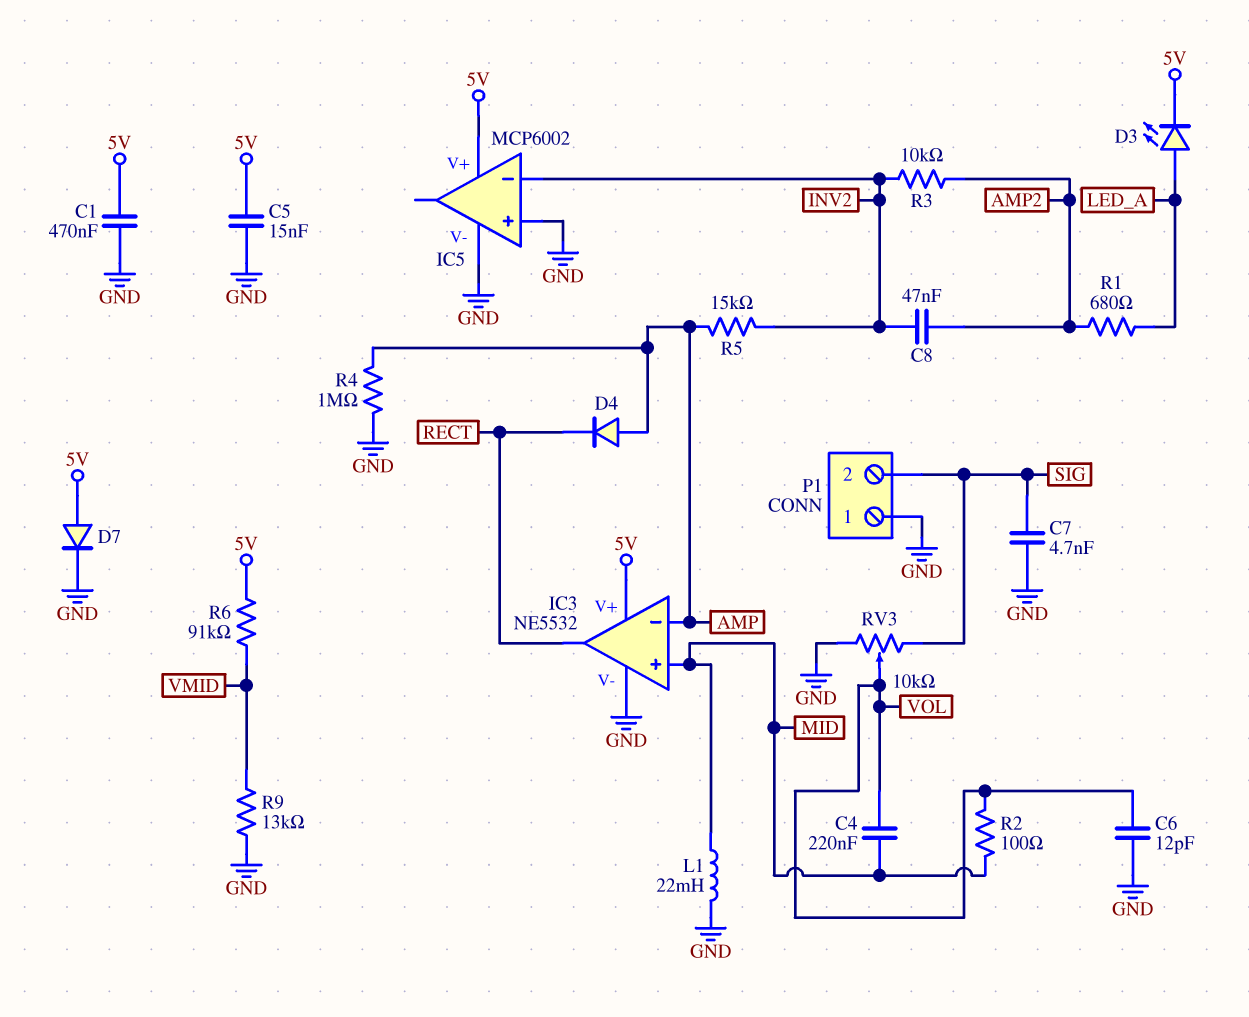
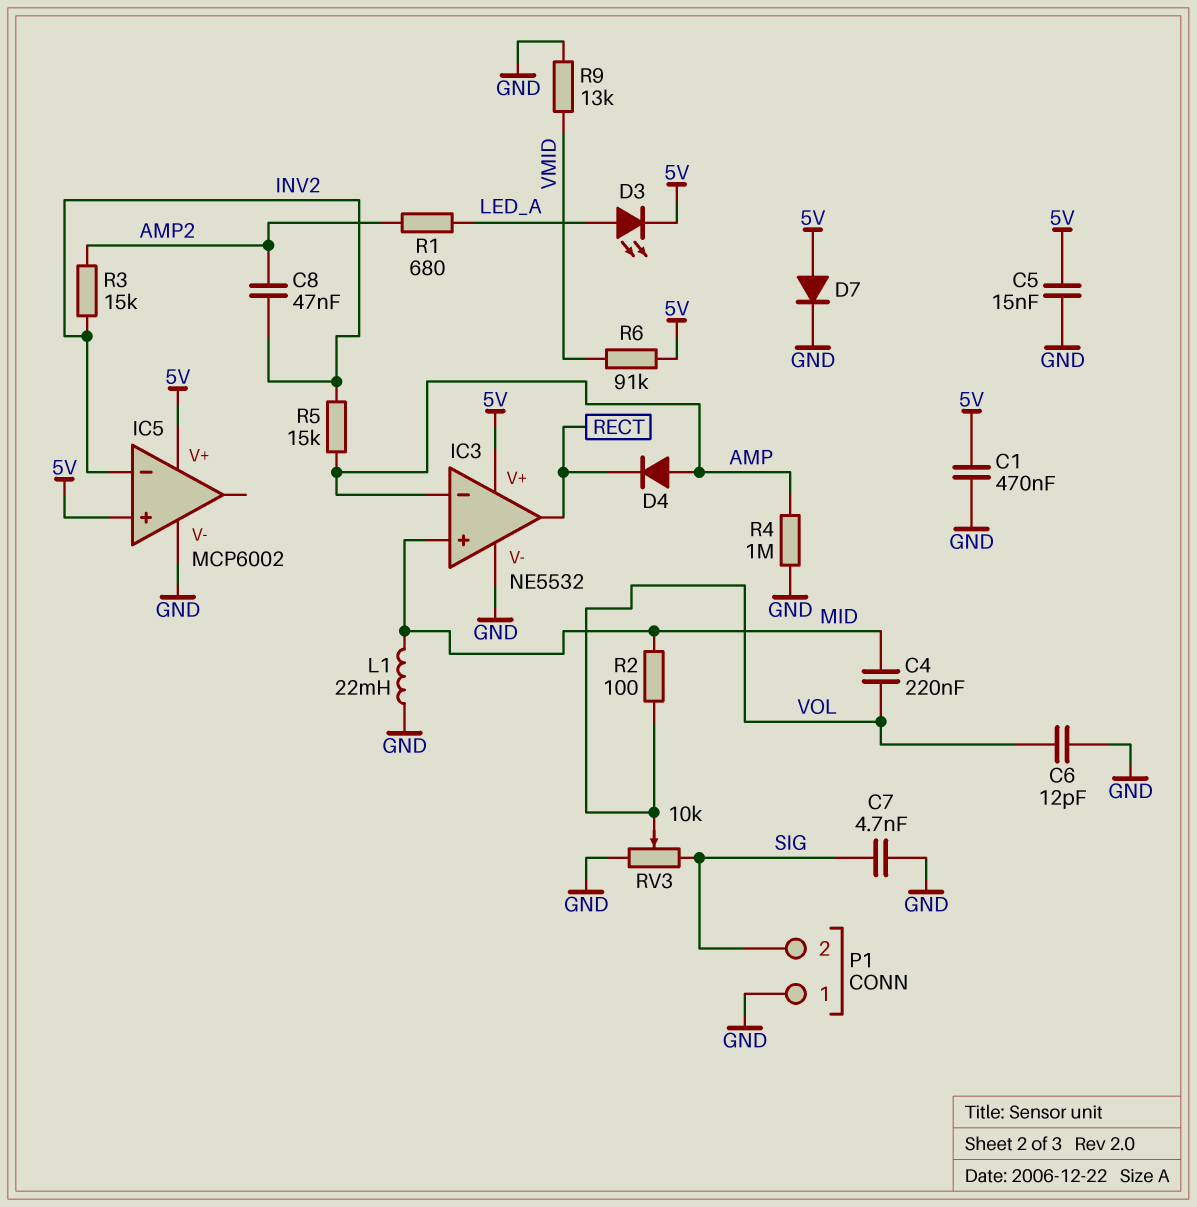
IC5 pin in+: GND -> 5V
R3: 10k (AMP2, INV2) -> 15k (AMP2, INV2)

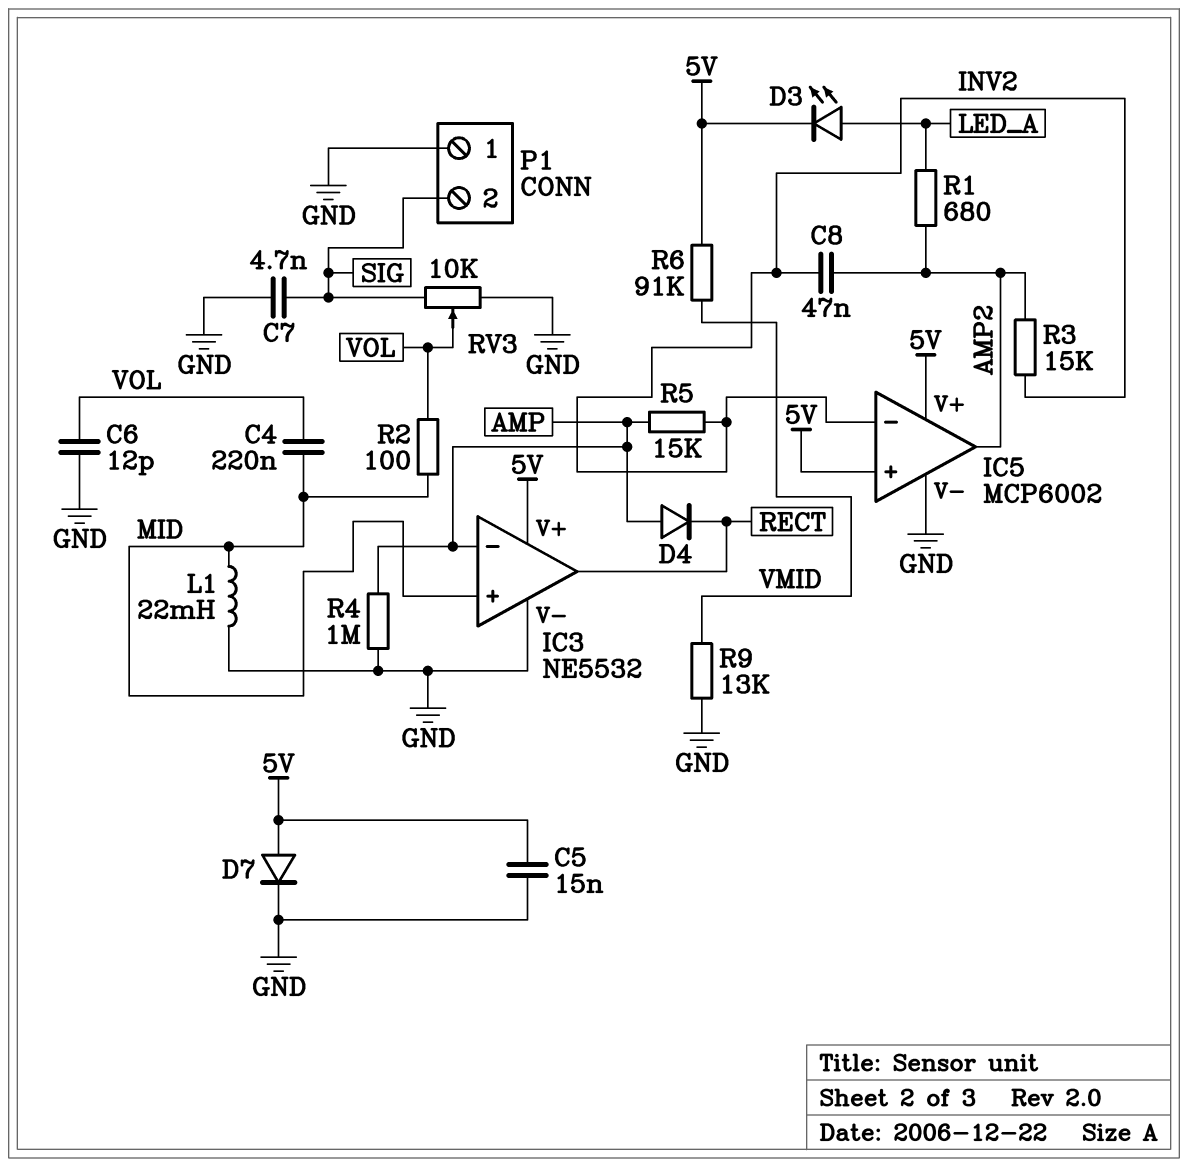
C1: 470nF (5V, GND) -> none
IC5 pin out: none -> AMP2

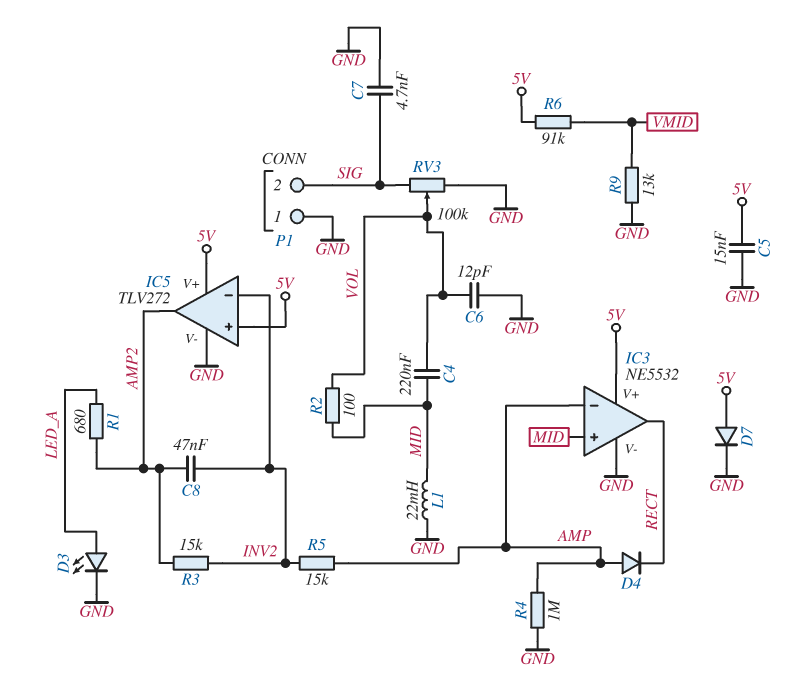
D3: LED (A LED_A, K 5V) -> LED (A LED_A, K GND)
IC5: MCP6002 -> TLV272
RV3: 10k (GND, SIG, wiper VOL) -> 100k (GND, SIG, wiper VOL)

